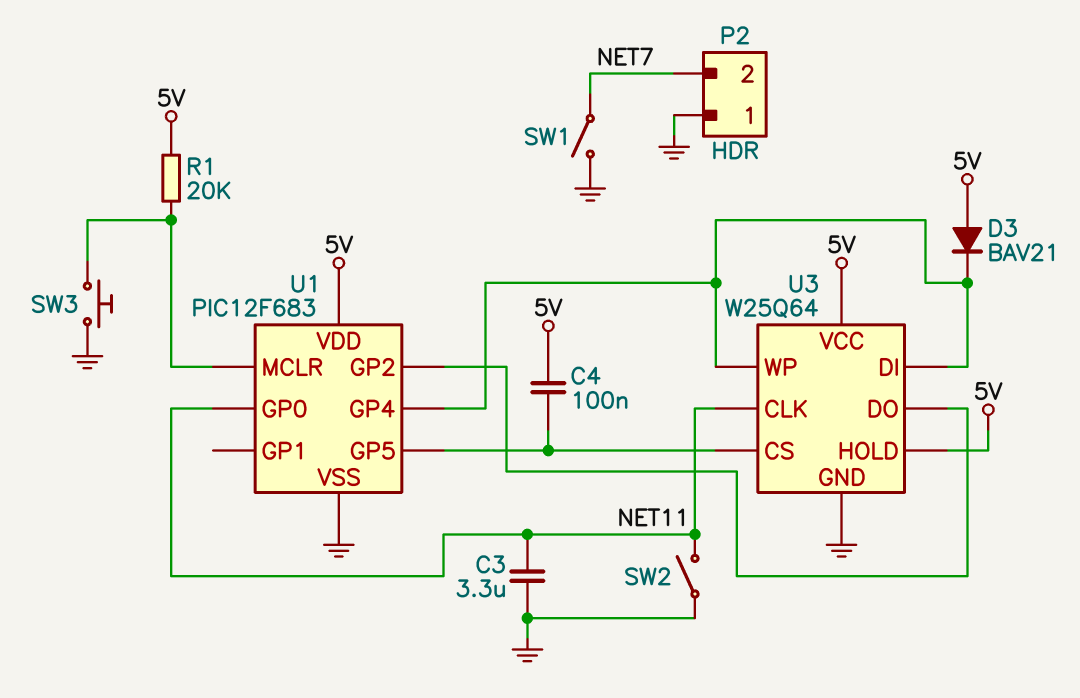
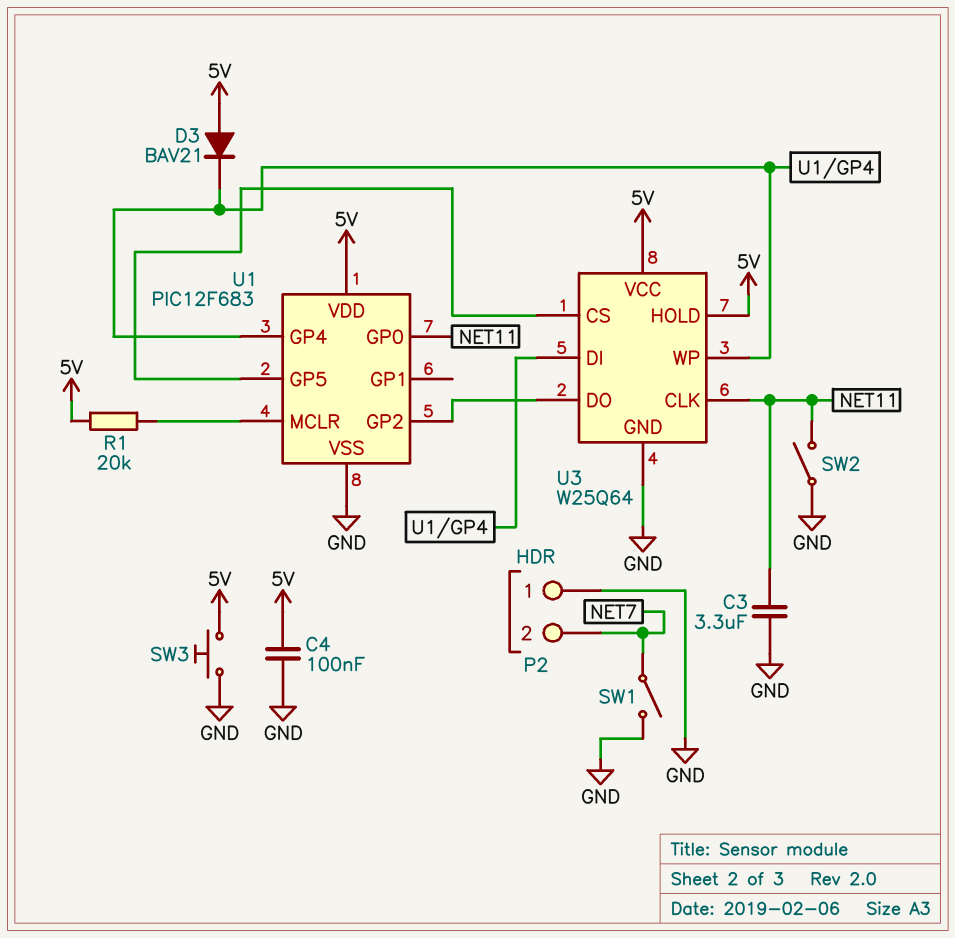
C4: 100nF (5V, U1/GP5) -> 100nF (5V, GND)
SW3: button (GND, U1/MCLR) -> button (5V, GND)

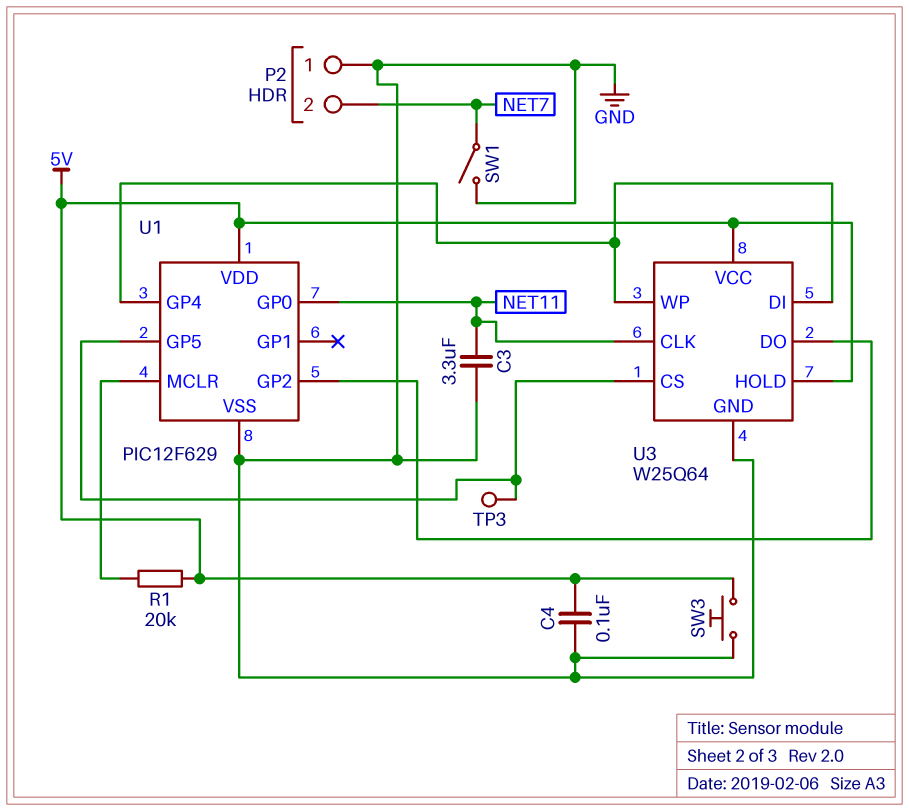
D3: diode BAV21 (A 5V, K U1/GP4) -> none
SW2: switch (GND, NET11) -> none
TP3: none -> test point (U1/GP5)
U1: PIC12F683 -> PIC12F629

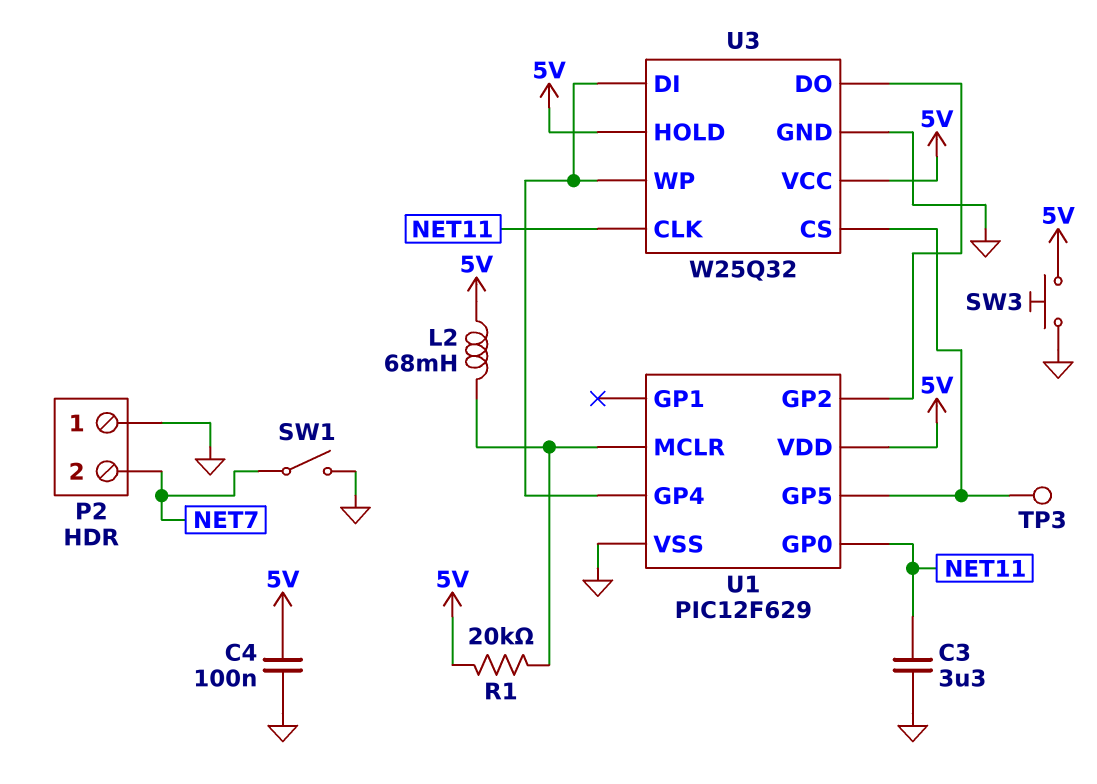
L2: none -> 68mH (5V, U1/MCLR)
U3: W25Q64 -> W25Q32

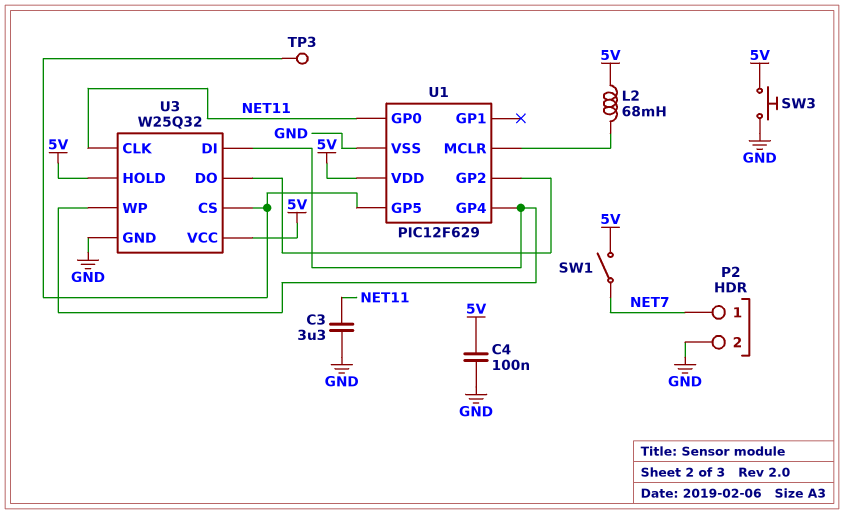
P2 pin 1: GND -> NET7
P2 pin 2: NET7 -> GND
R1: 20k (5V, U1/MCLR) -> none
SW1: switch (GND, NET7) -> switch (5V, NET7)

